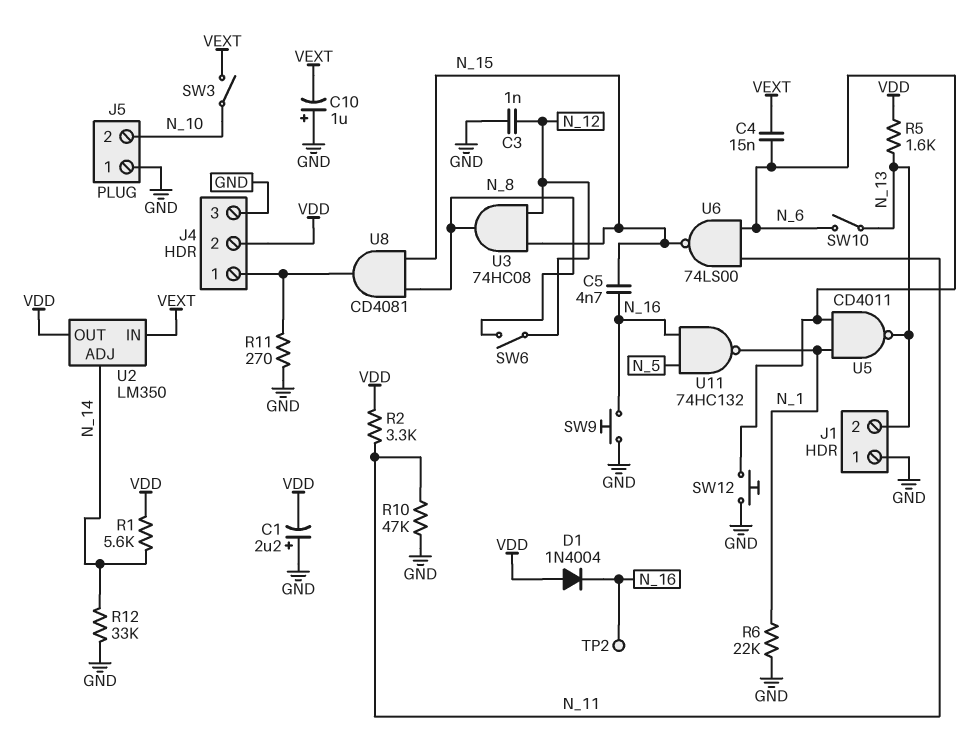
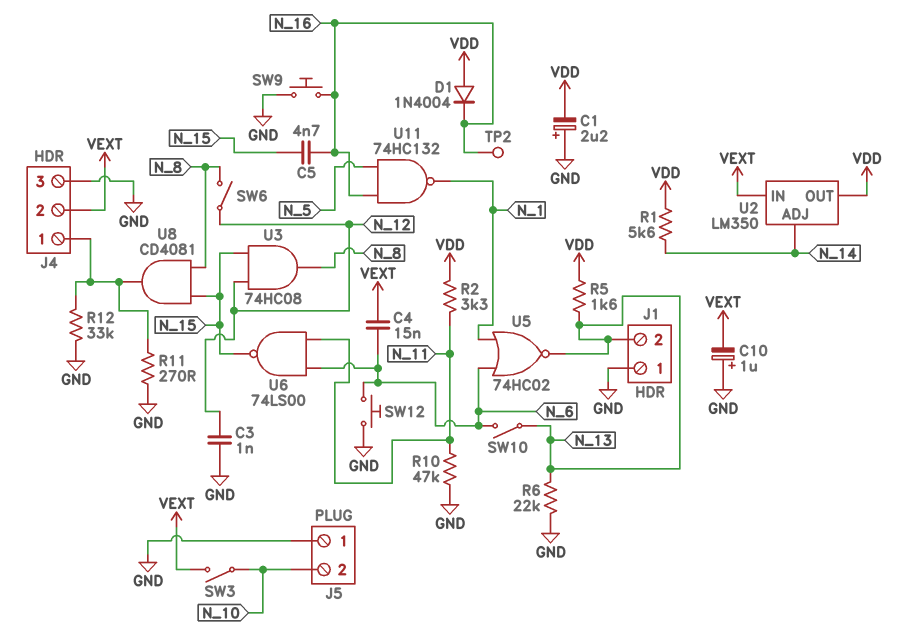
J4 pin 2: VDD -> VEXT
R6: 22k (GND, N_1) -> 22k (GND, N_13)
R12: 33k (GND, N_14) -> 33k (GND, J4/1)
U5: NAND CD4011 (in N_1, in N_6, out N_13) -> NOR 74HC02 (in N_1, in N_6, out N_13)

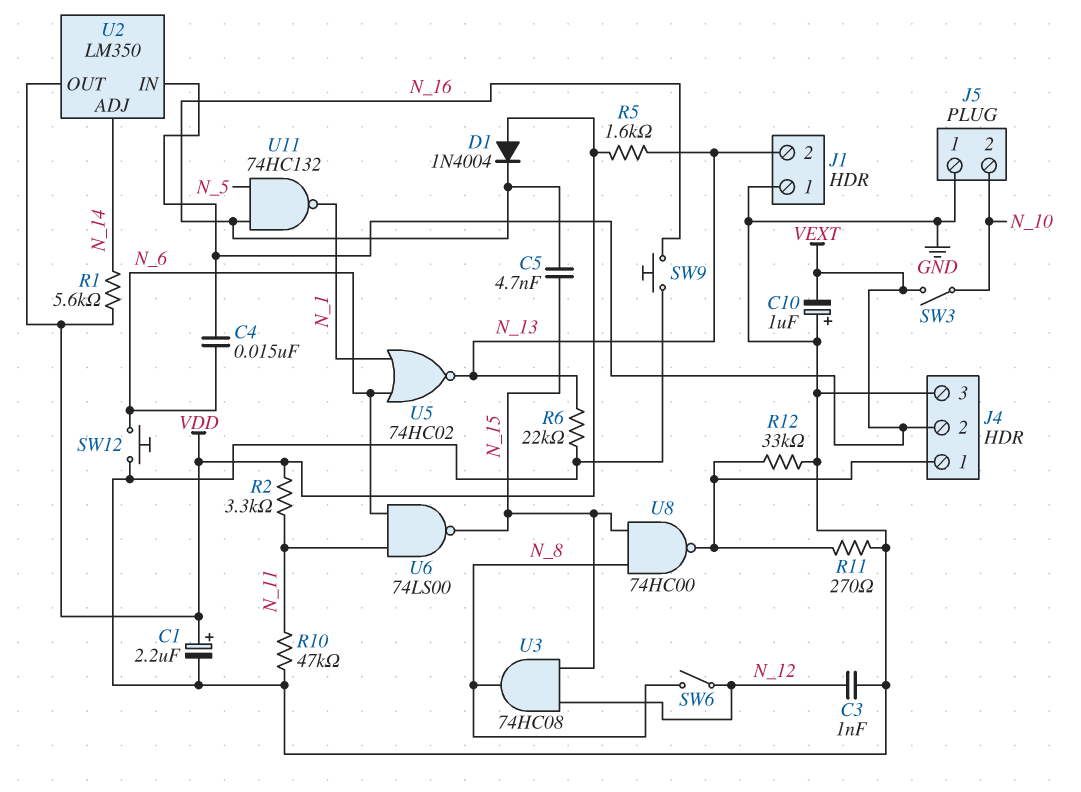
C1: 2.2uF (plus GND, minus VDD) -> 2.2uF (plus VDD, minus GND)
SW10: switch (N_6, N_13) -> none
TP2: test point (N_16) -> none
U8: AND CD4081 (in N_8, in N_15, out J4/1) -> NAND 74HC00 (in N_8, in N_15, out J4/1)

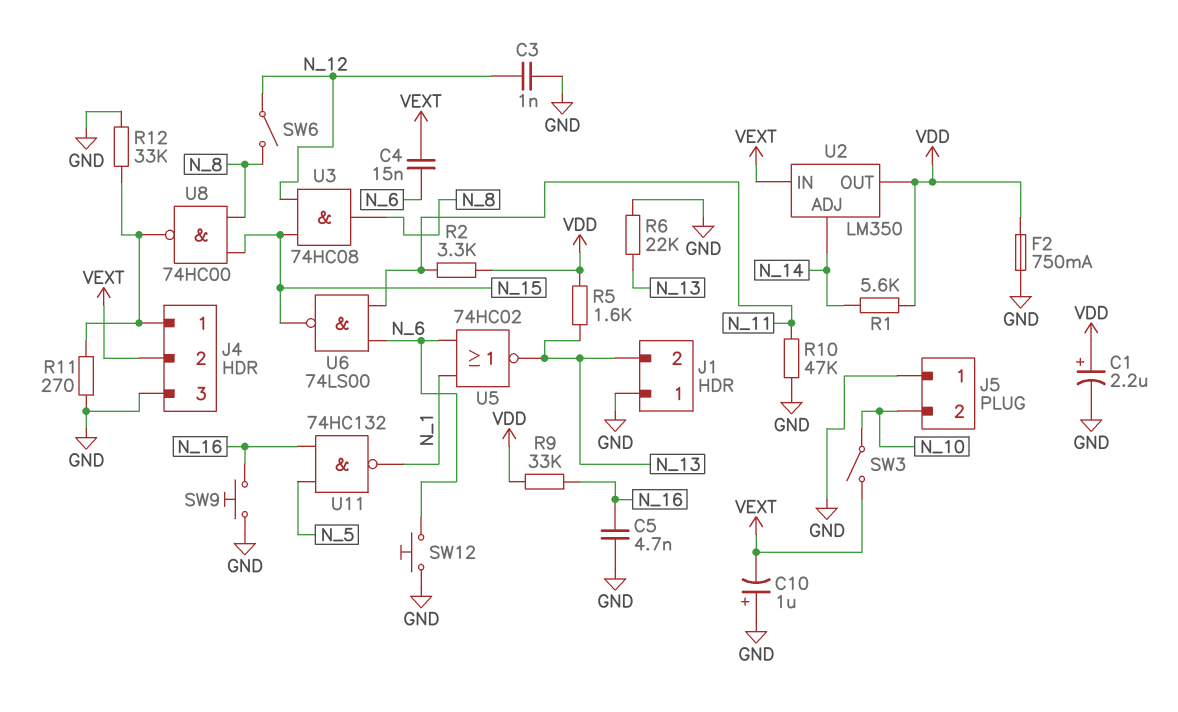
C5: 4.7nF (N_15, N_16) -> 4.7nF (GND, N_16)
D1: diode 1N4004 (A VDD, K N_16) -> none
F2: none -> 750mA (GND, VDD)
R9: none -> 33k (N_16, VDD)

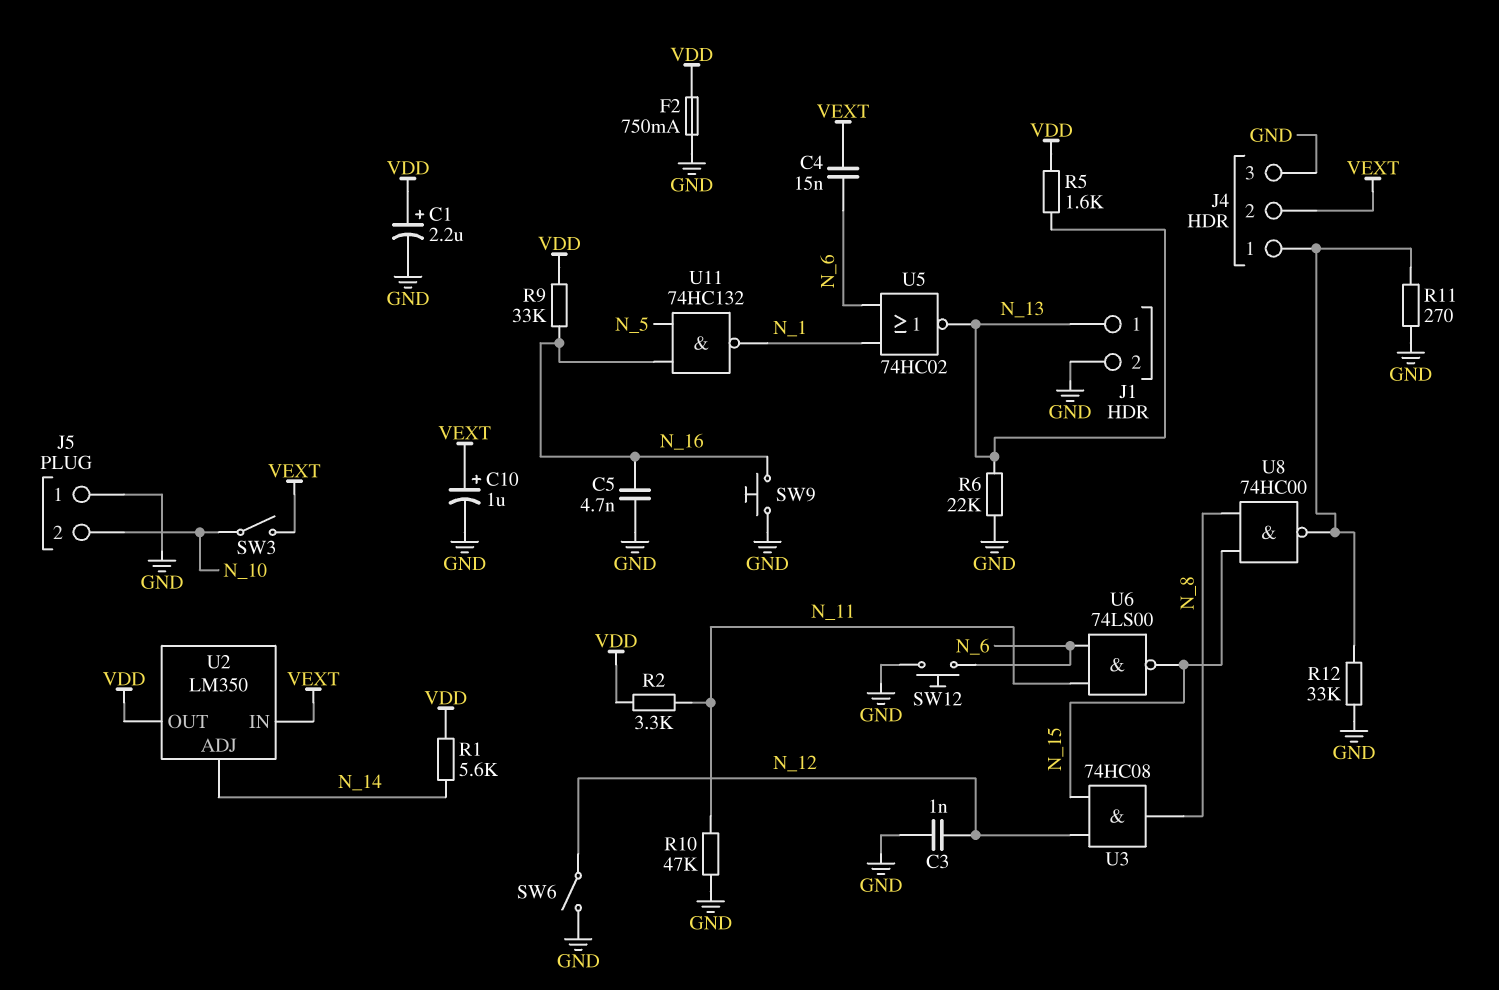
C10: 1uF (plus GND, minus VEXT) -> 1uF (plus VEXT, minus GND)
J1 pin 1: GND -> N_13
J1 pin 2: N_13 -> GND
SW6: switch (N_8, N_12) -> switch (GND, N_12)

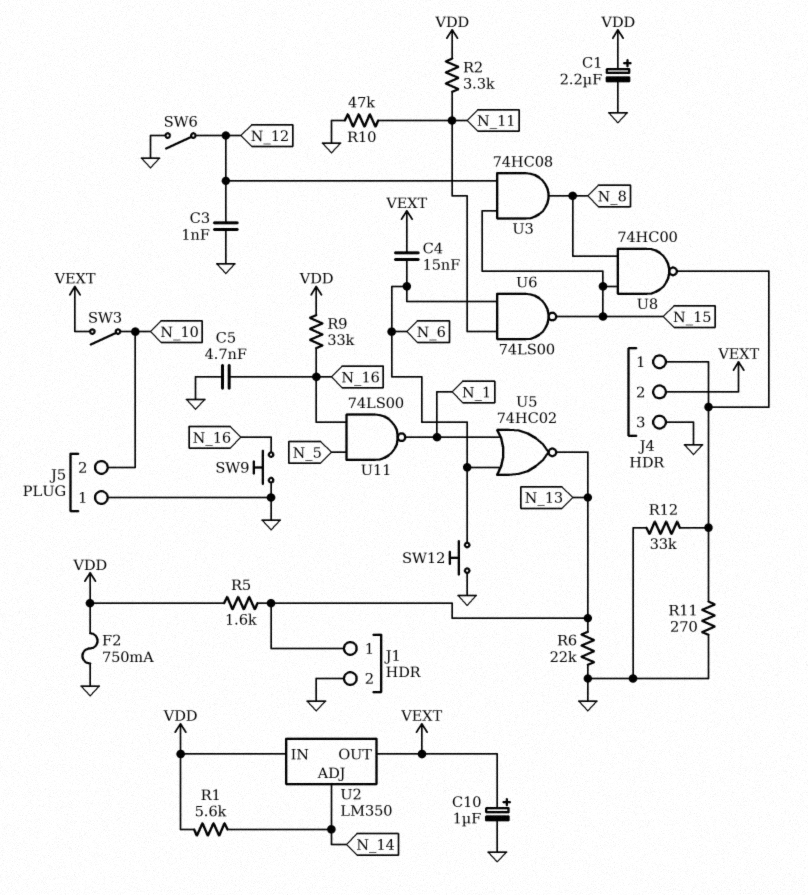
U2 pin IN: VEXT -> VDD
U2 pin OUT: VDD -> VEXT
U11: NAND 74HC132 (in N_5, in N_16, out N_1) -> NAND 74LS00 (in N_5, in N_16, out N_1)

